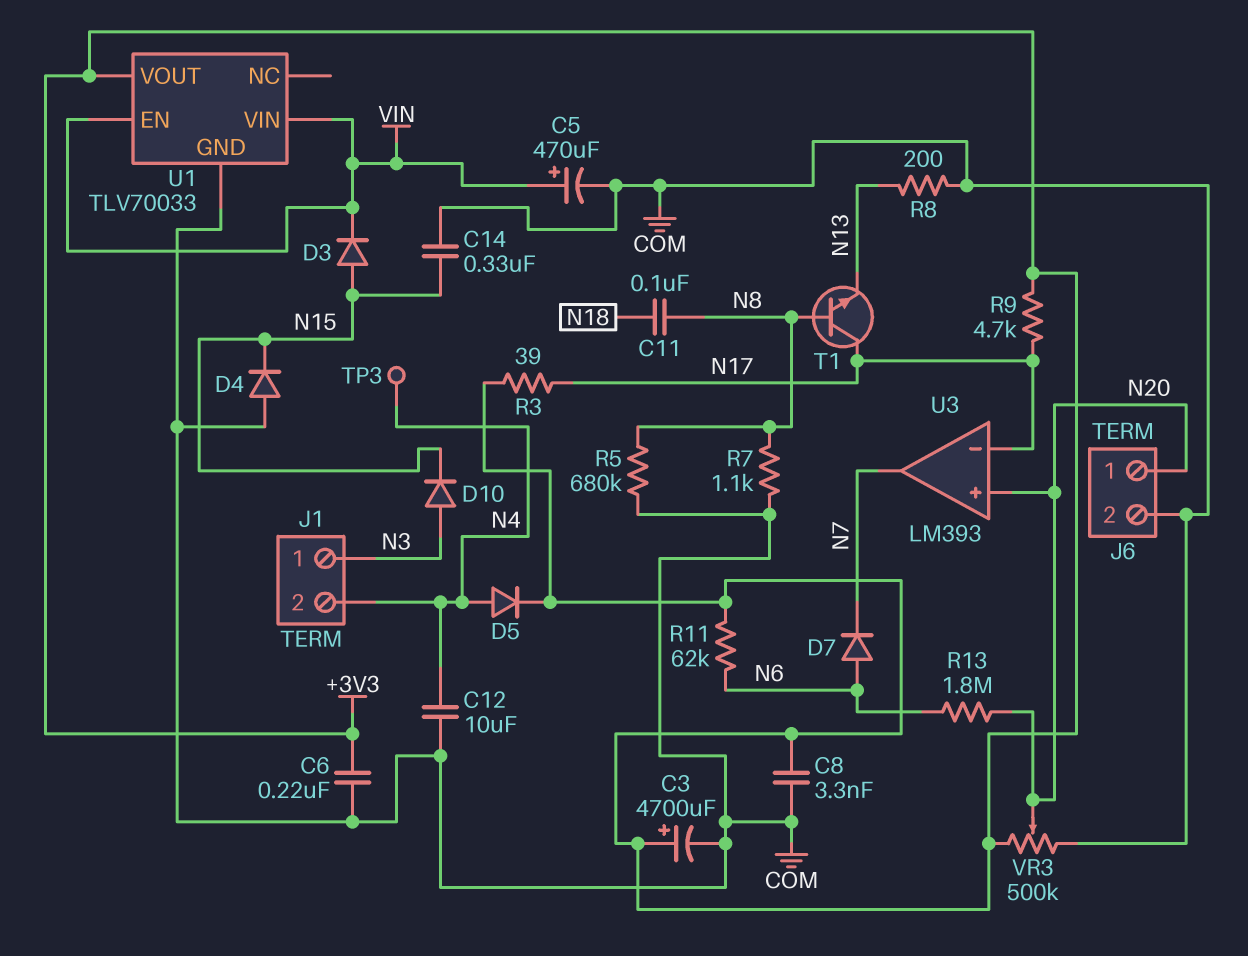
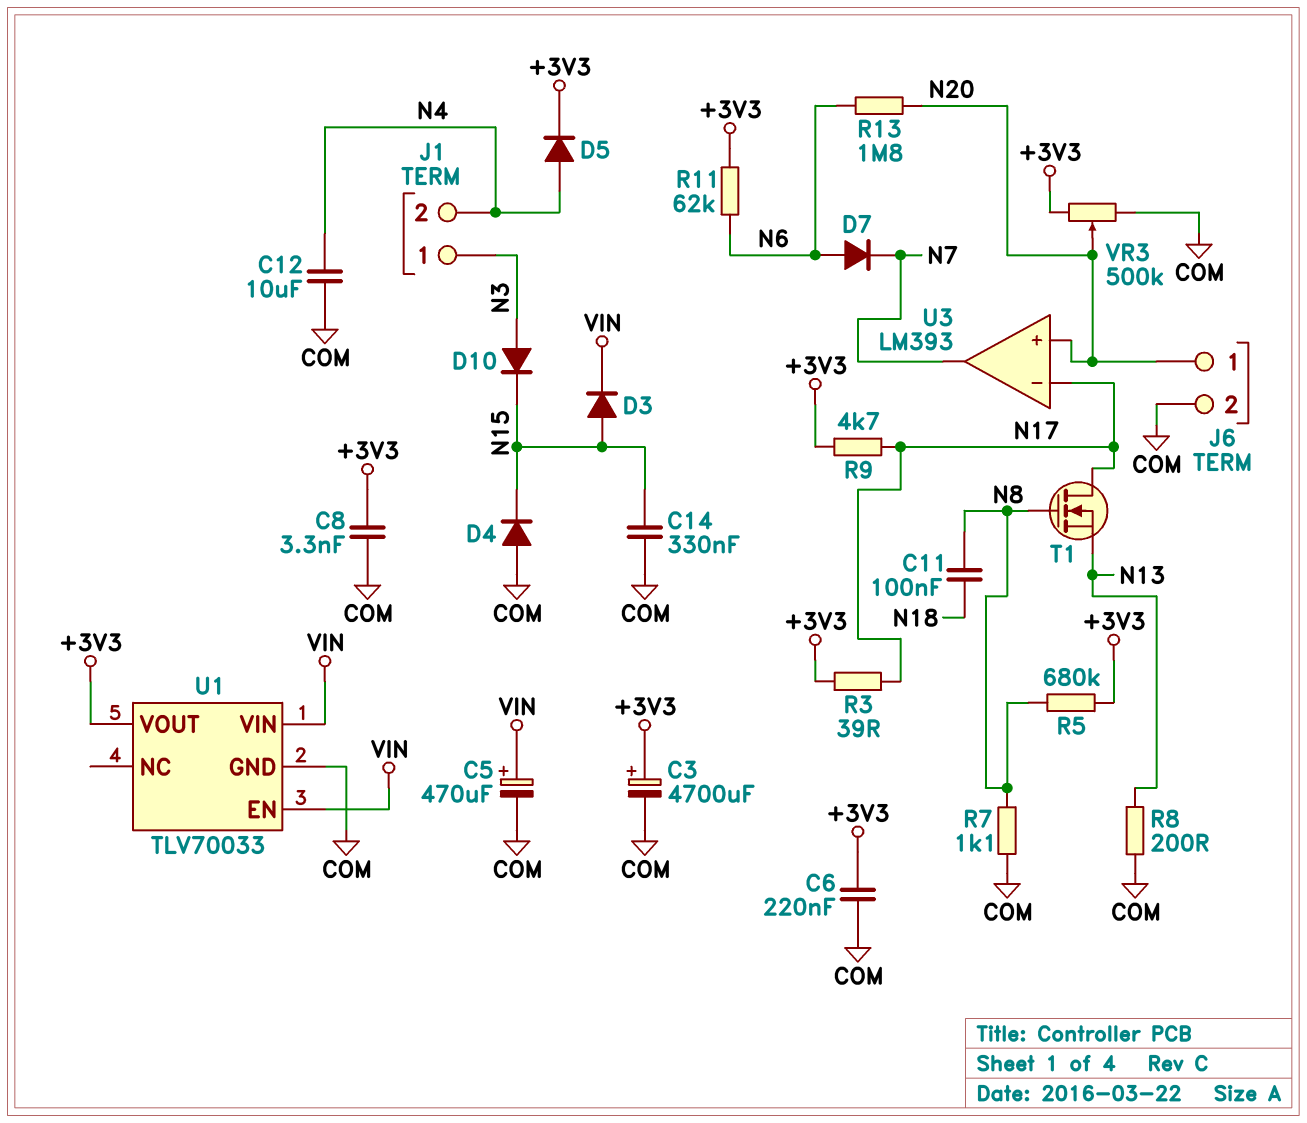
R5: 680k (COM, N8) -> 680k (+3V3, N8)
T1: NPN (B N8, C N17, E N13) -> NMOS (G N8, D N17, S N13)
TP3: test point (N4) -> none

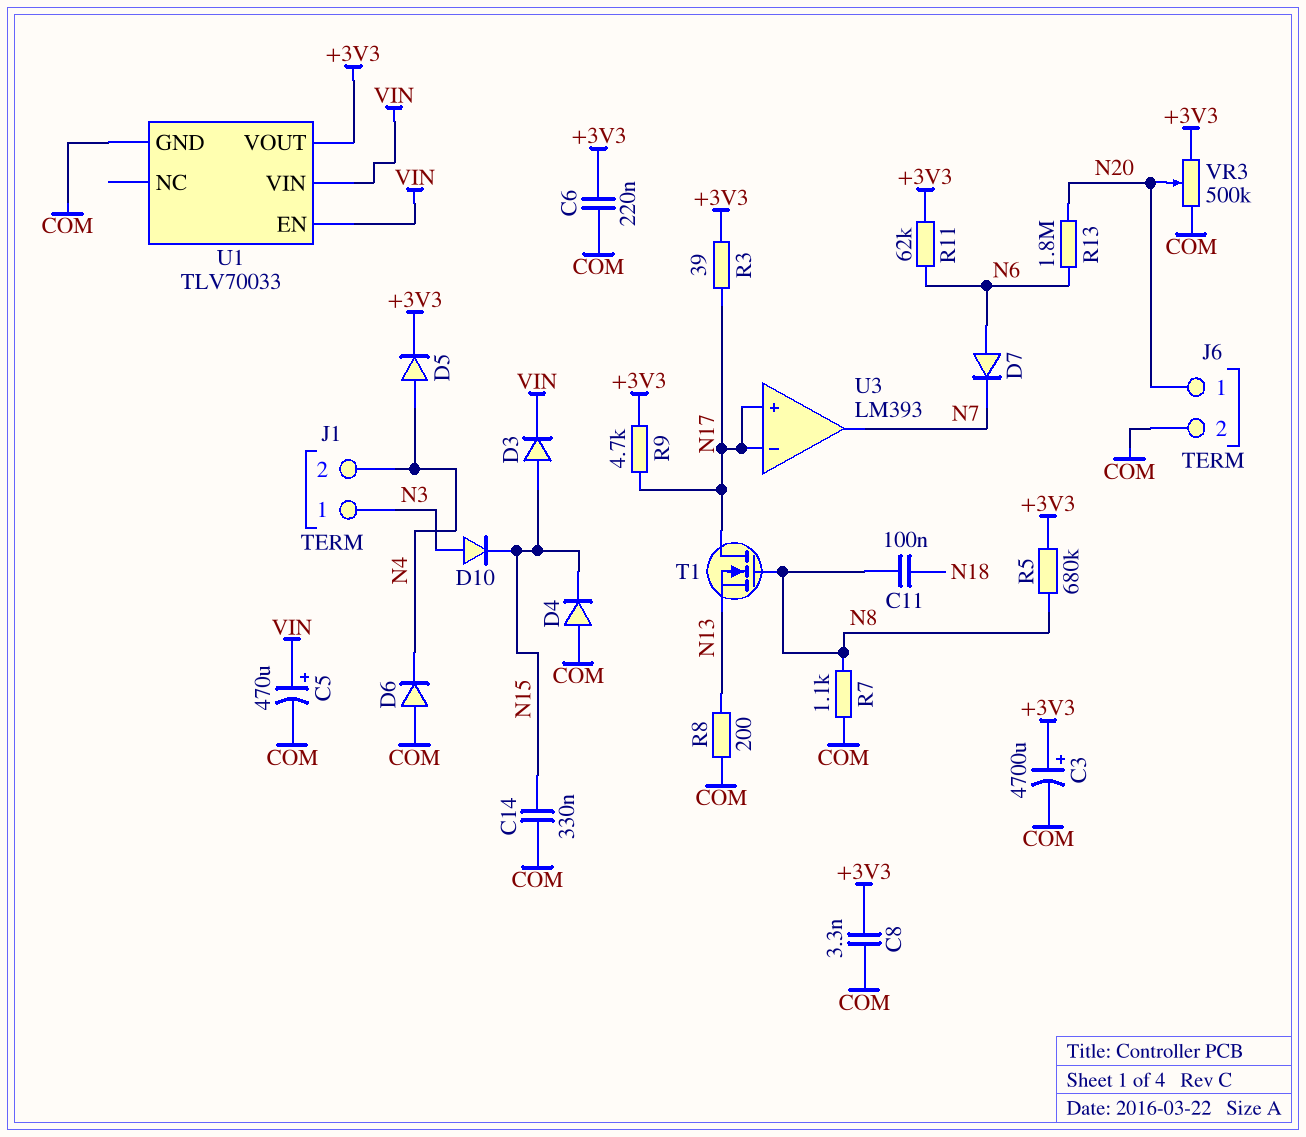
C12: 10uF (COM, N4) -> none
D6: none -> diode (A COM, K N4)
U3 pin in+: N20 -> N17

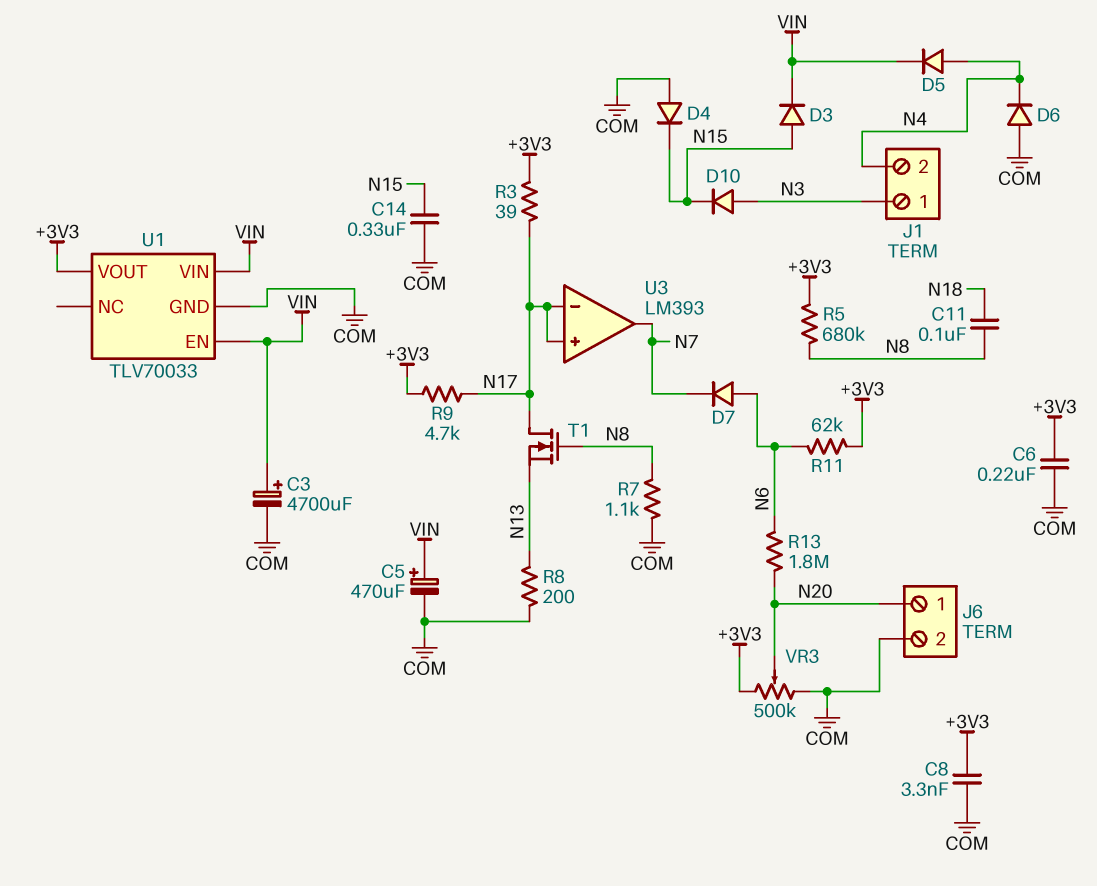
C3: 4700uF (plus +3V3, minus COM) -> 4700uF (plus VIN, minus COM)
D5: diode (A N4, K +3V3) -> diode (A N4, K VIN)

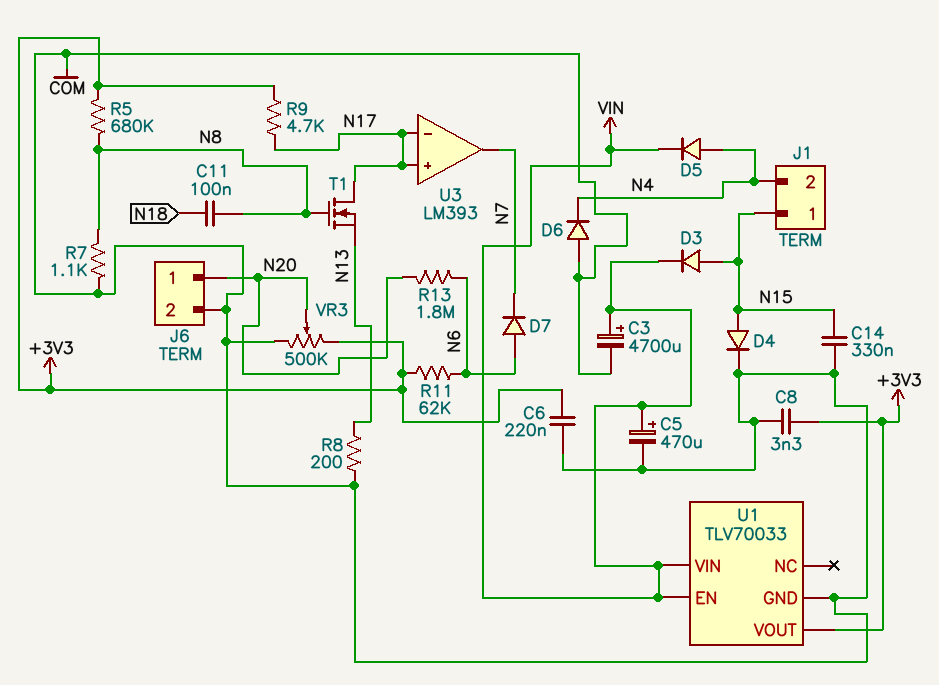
D4: diode (A COM, K N15) -> diode (A N15, K COM)
D10: diode (A N3, K N15) -> none
J1 pin 1: N3 -> N15
R3: 39 (+3V3, N17) -> none

